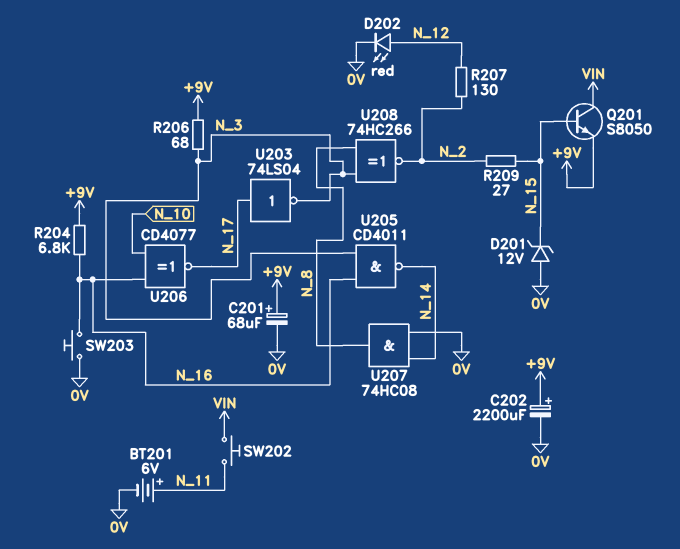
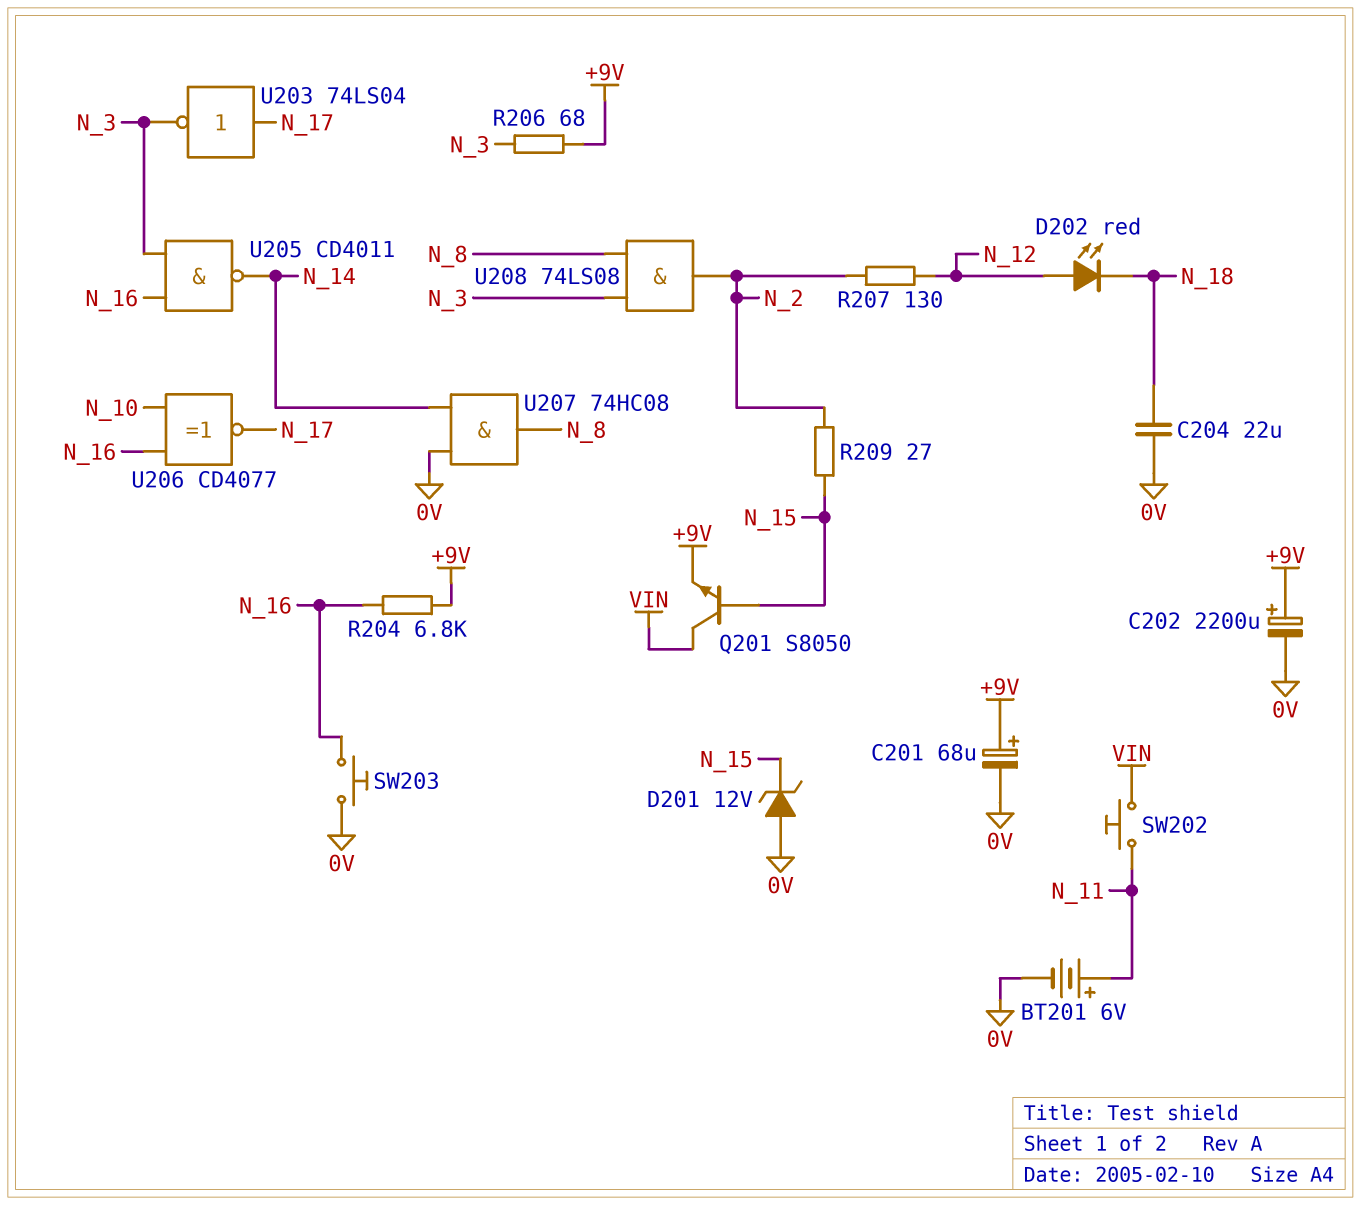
C204: none -> 22uF (0V, N_18)
D202: LED red (A N_12, K 0V) -> LED red (A N_12, K N_18)
U208: XNOR 74HC266 (in N_3, in N_8, out N_2) -> AND 74LS08 (in N_3, in N_8, out N_2)

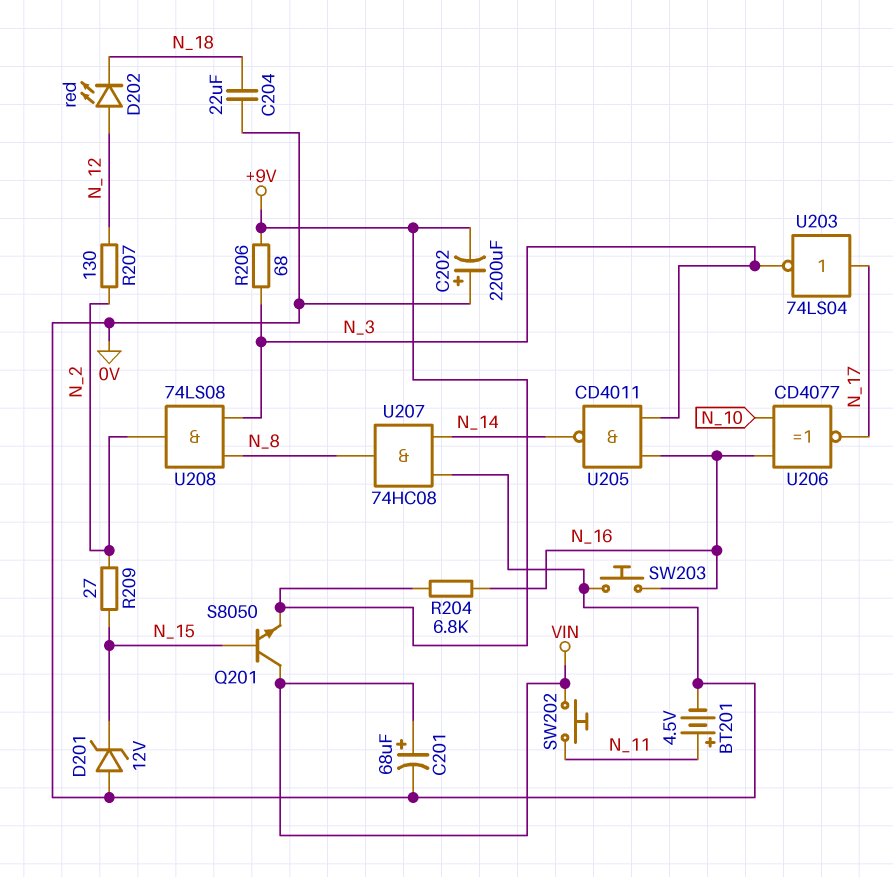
BT201: 6V (plus N_11, minus 0V) -> 4.5V (plus N_11, minus 0V)
C201: 68uF (plus +9V, minus 0V) -> 68uF (plus VIN, minus 0V)
C202: 2200uF (plus +9V, minus 0V) -> 2200uF (plus 0V, minus +9V)

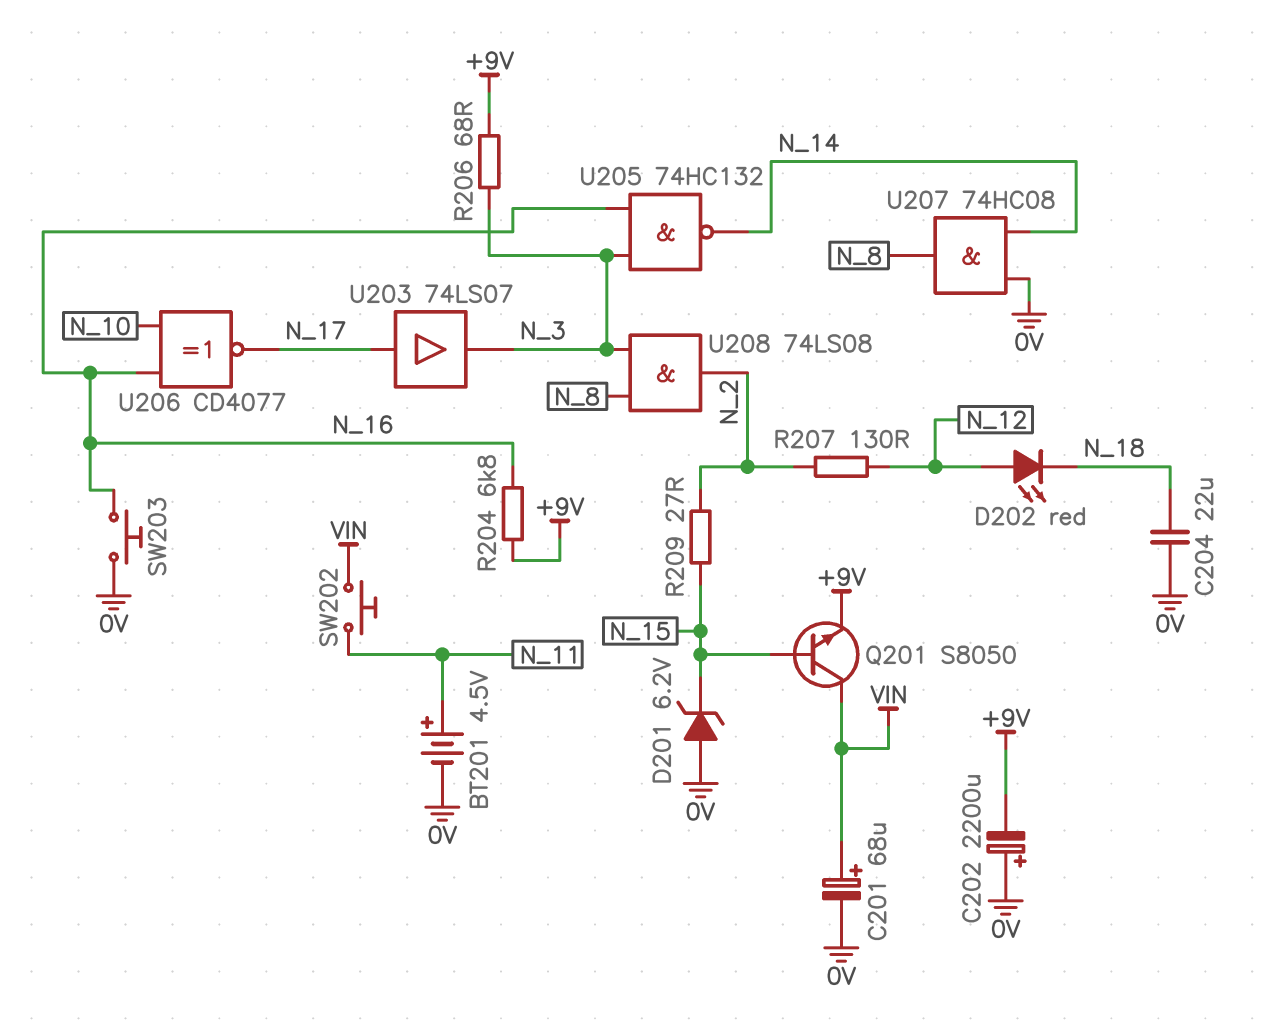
D201: zener 12V (A 0V, K N_15) -> zener 6.2V (A 0V, K N_15)
U203: NOT 74LS04 (in N_17, out N_3) -> buffer 74LS07 (in N_17, out N_3)
U205: NAND CD4011 (in N_3, in N_16, out N_14) -> NAND 74HC132 (in N_3, in N_16, out N_14)

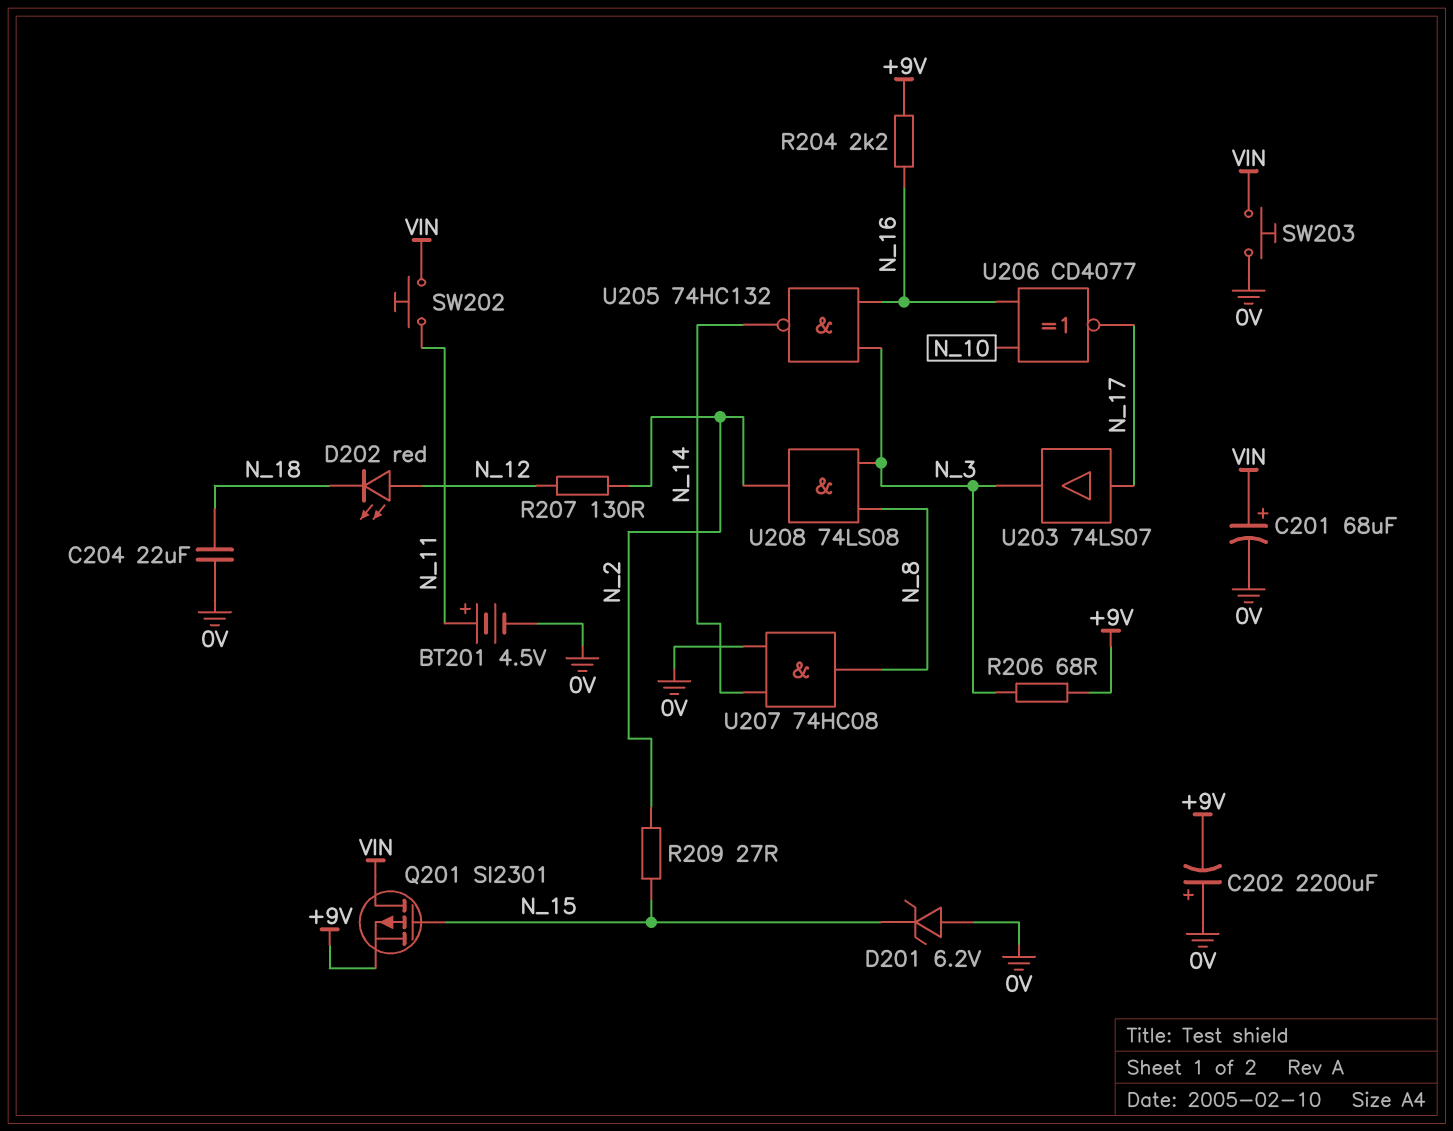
Q201: NPN S8050 (B N_15, C VIN, E +9V) -> PMOS SI2301 (G N_15, D VIN, S +9V)
R204: 6.8k (+9V, N_16) -> 2.2k (+9V, N_16)
SW203: button (0V, N_16) -> button (0V, VIN)

